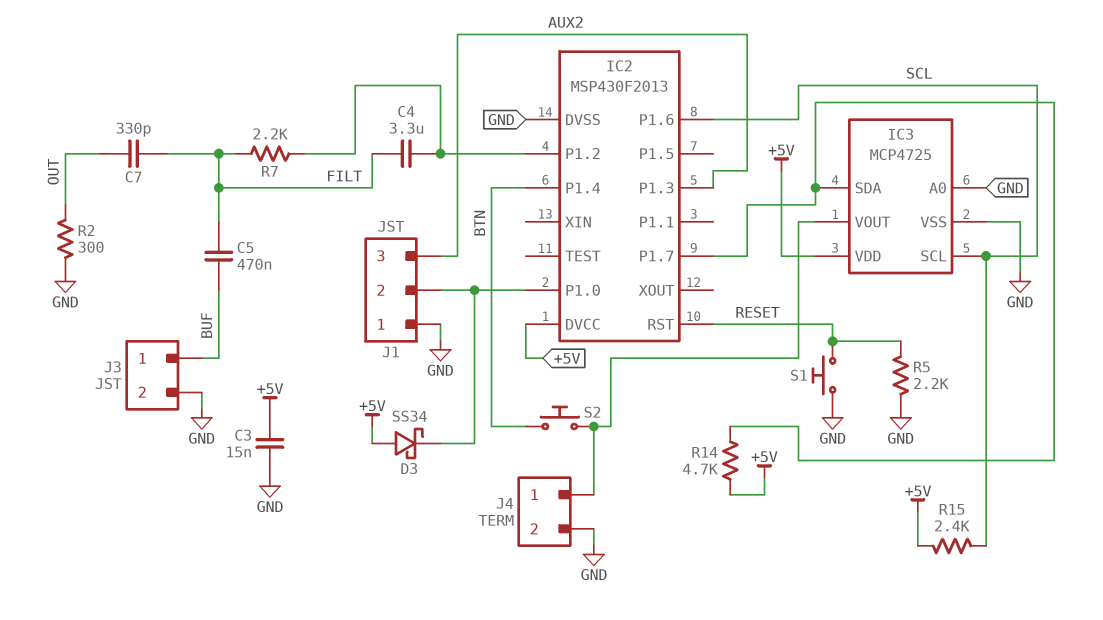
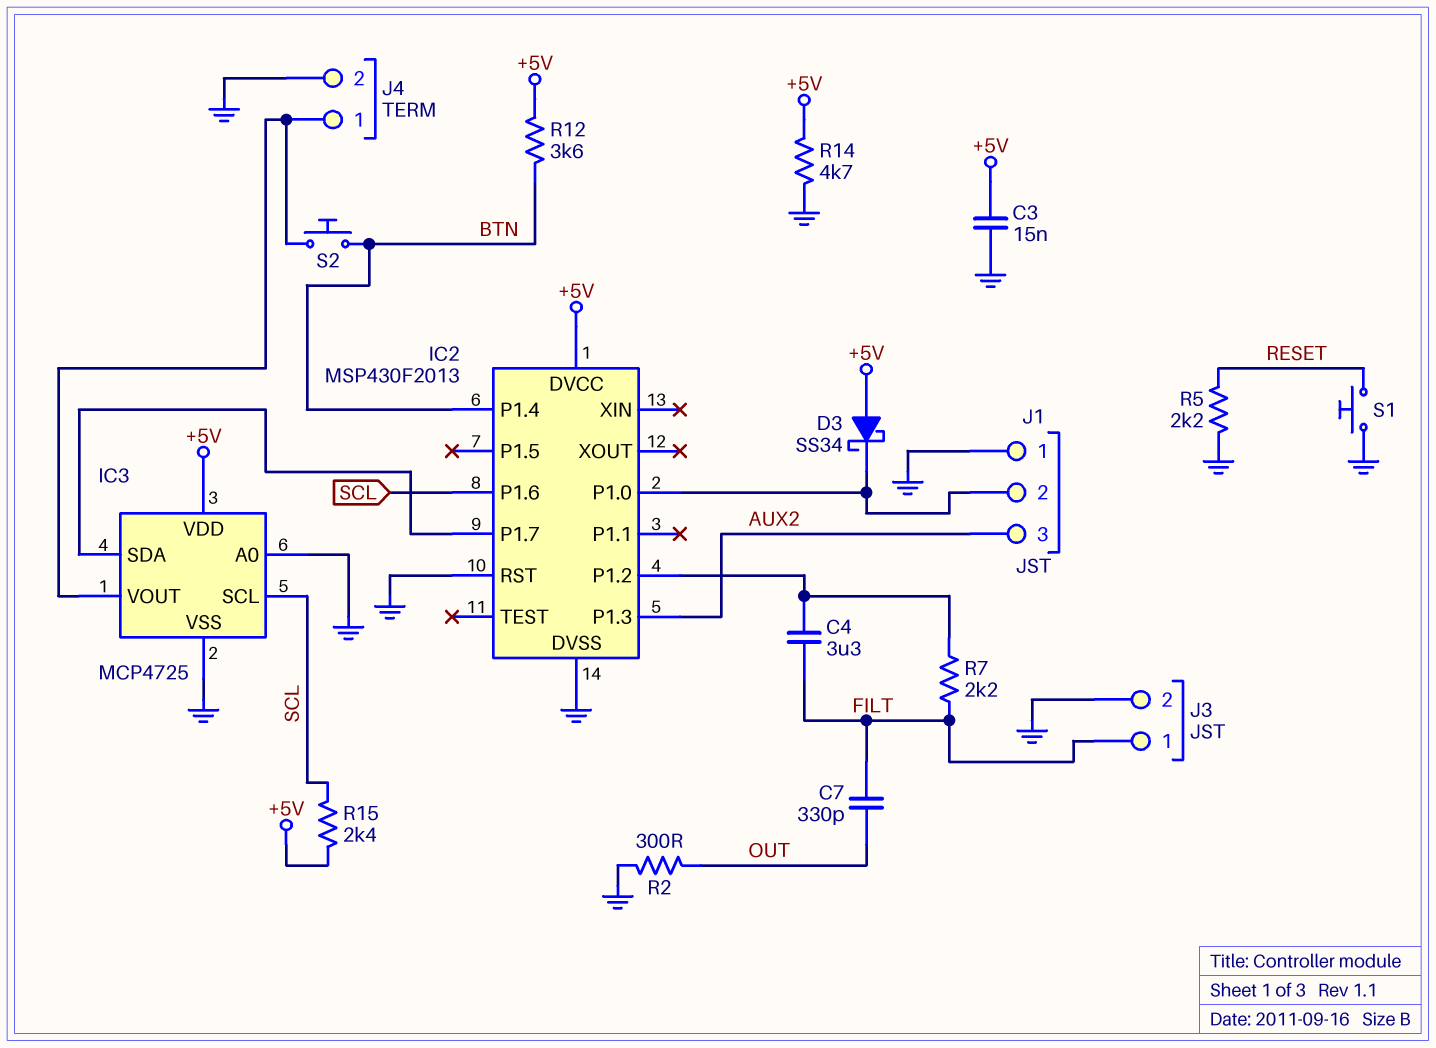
C5: 470nF (BUF, FILT) -> none
IC2 pin RST: RESET -> GND
J3 pin 1: BUF -> FILT
R12: none -> 3.6k (+5V, BTN)
R14: 4.7k (+5V, IC2/P1.7) -> 4.7k (+5V, GND)

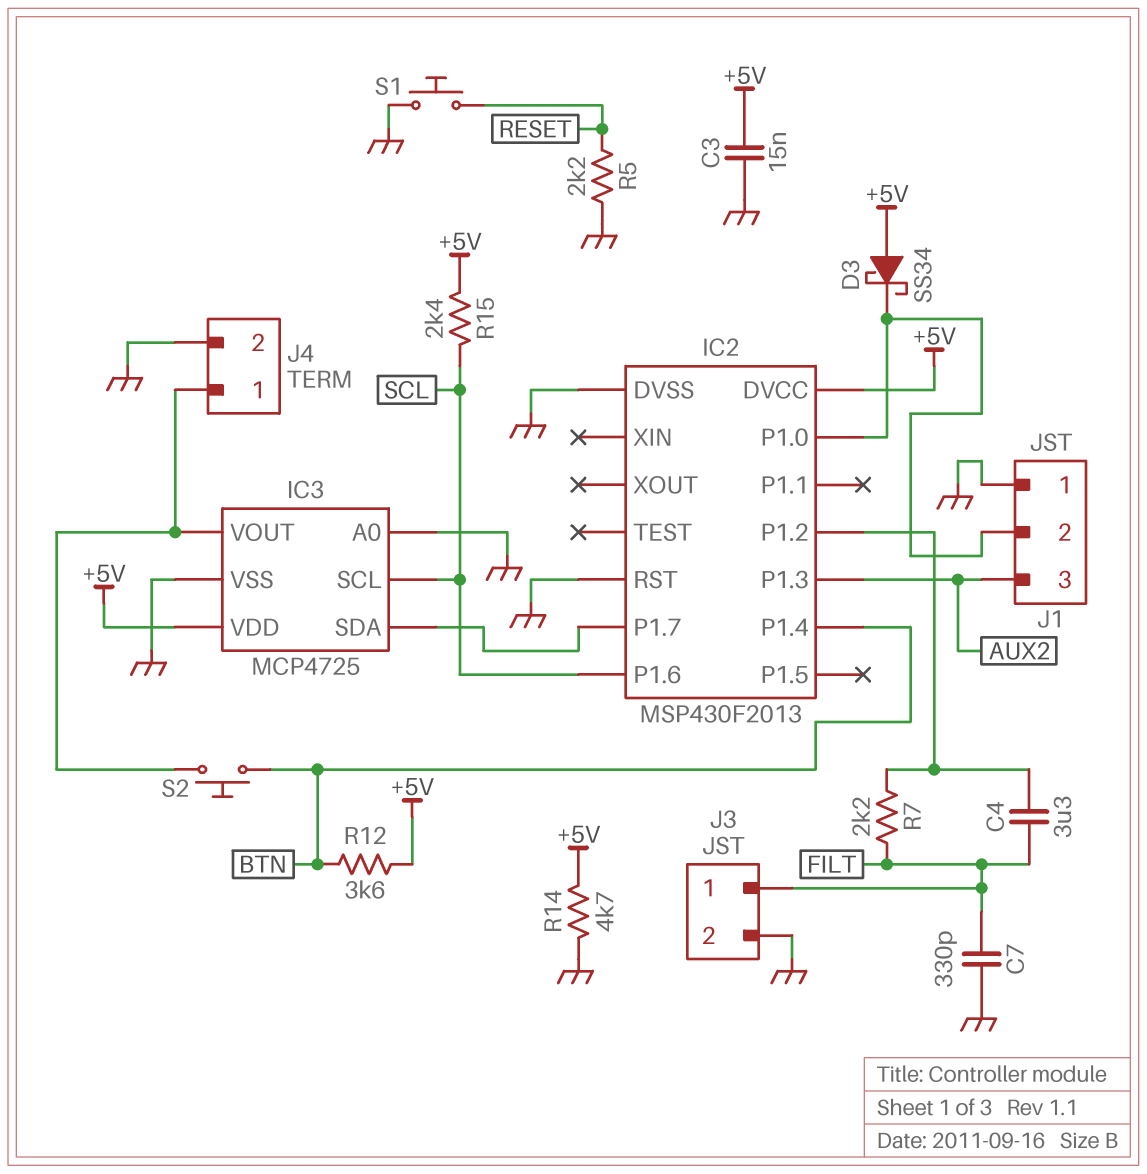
C7: 330pF (FILT, OUT) -> 330pF (FILT, GND)
R2: 300 (GND, OUT) -> none

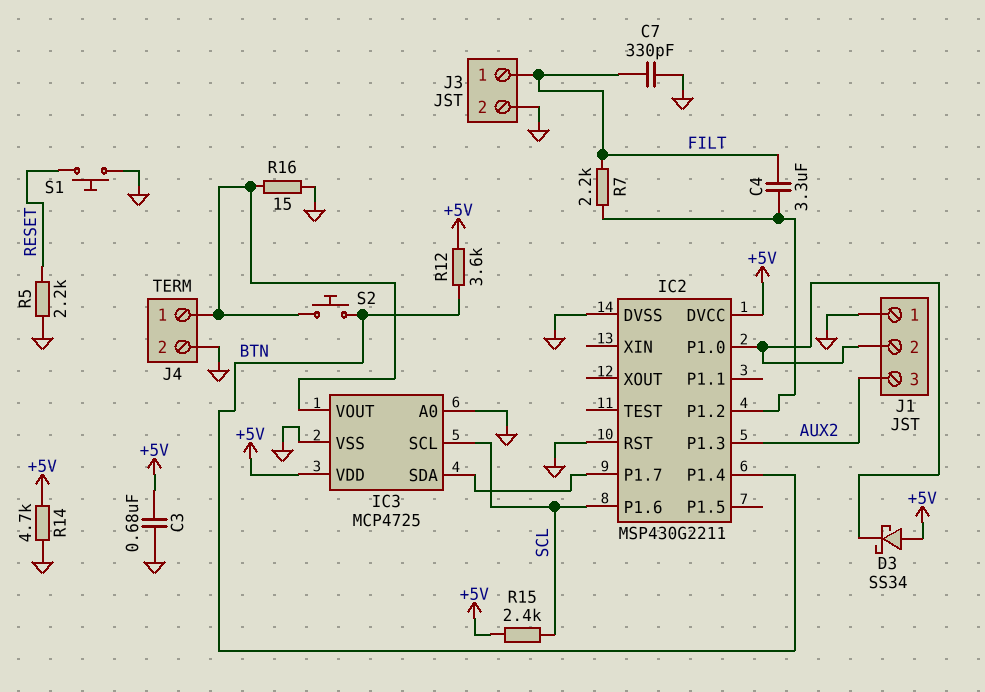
C3: 15nF (+5V, GND) -> 680nF (+5V, GND)
IC2: MSP430F2013 -> MSP430G2211
R16: none -> 15 (GND, IC3/VOUT)

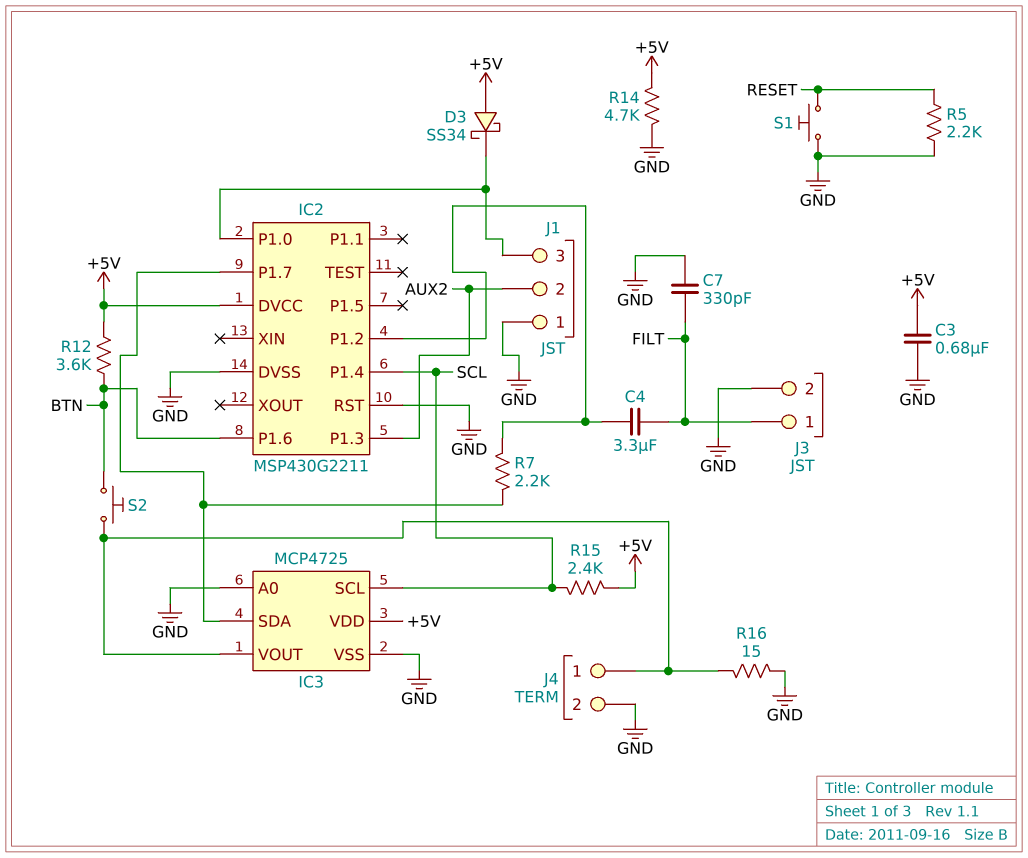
IC2 pin P1.4: BTN -> SCL
IC2 pin P1.6: SCL -> BTN
J1 pin 2: IC2/P1.0 -> AUX2
J1 pin 3: AUX2 -> IC2/P1.0
R7: 2.2k (FILT, IC2/P1.2) -> 2.2k (IC2/P1.2, IC2/P1.7)

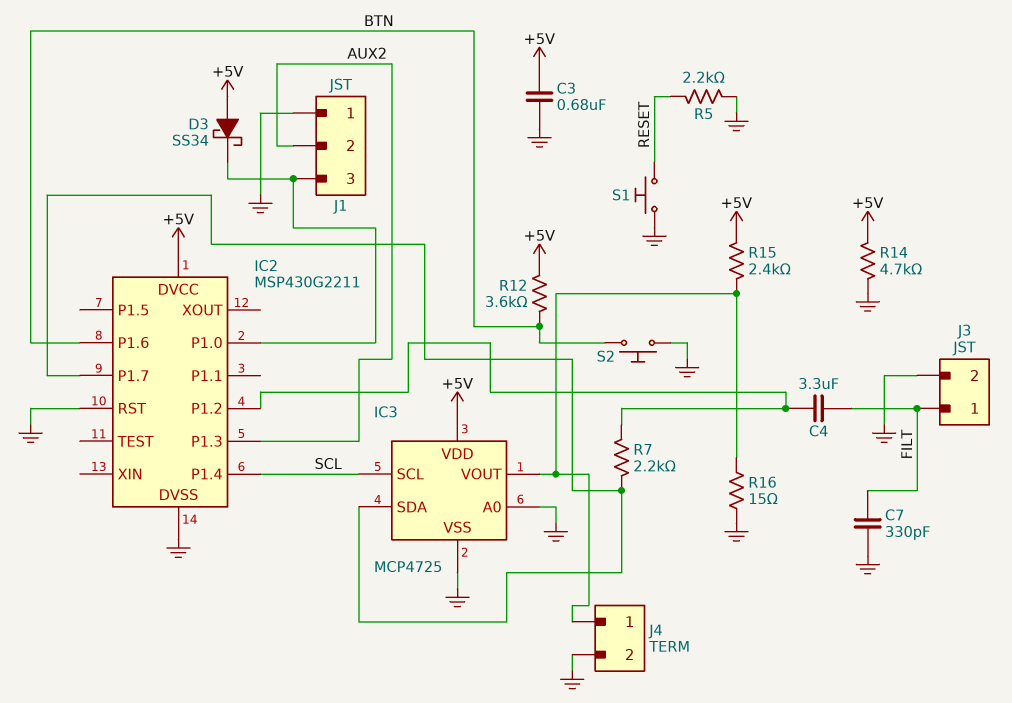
R15: 2.4k (+5V, SCL) -> 2.4k (+5V, IC3/VOUT)
S2: button (BTN, IC3/VOUT) -> button (BTN, GND)

